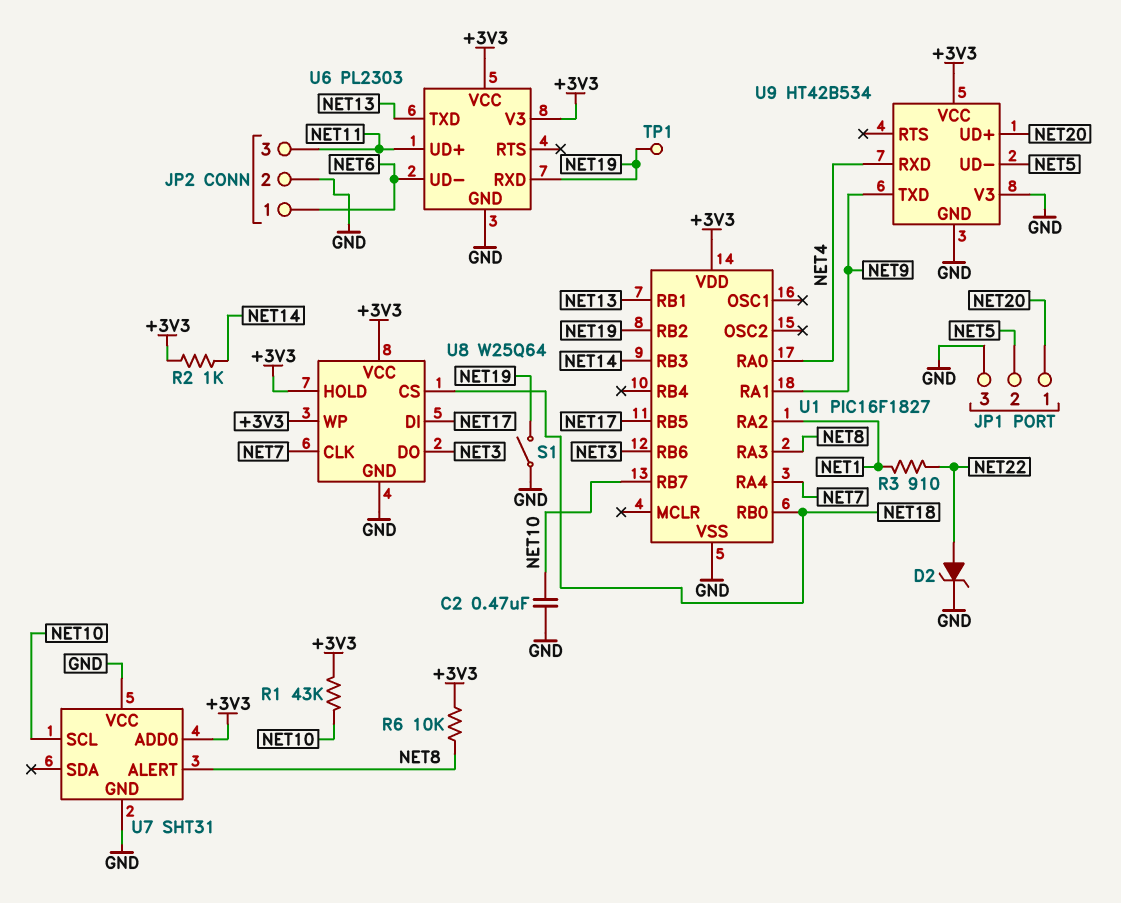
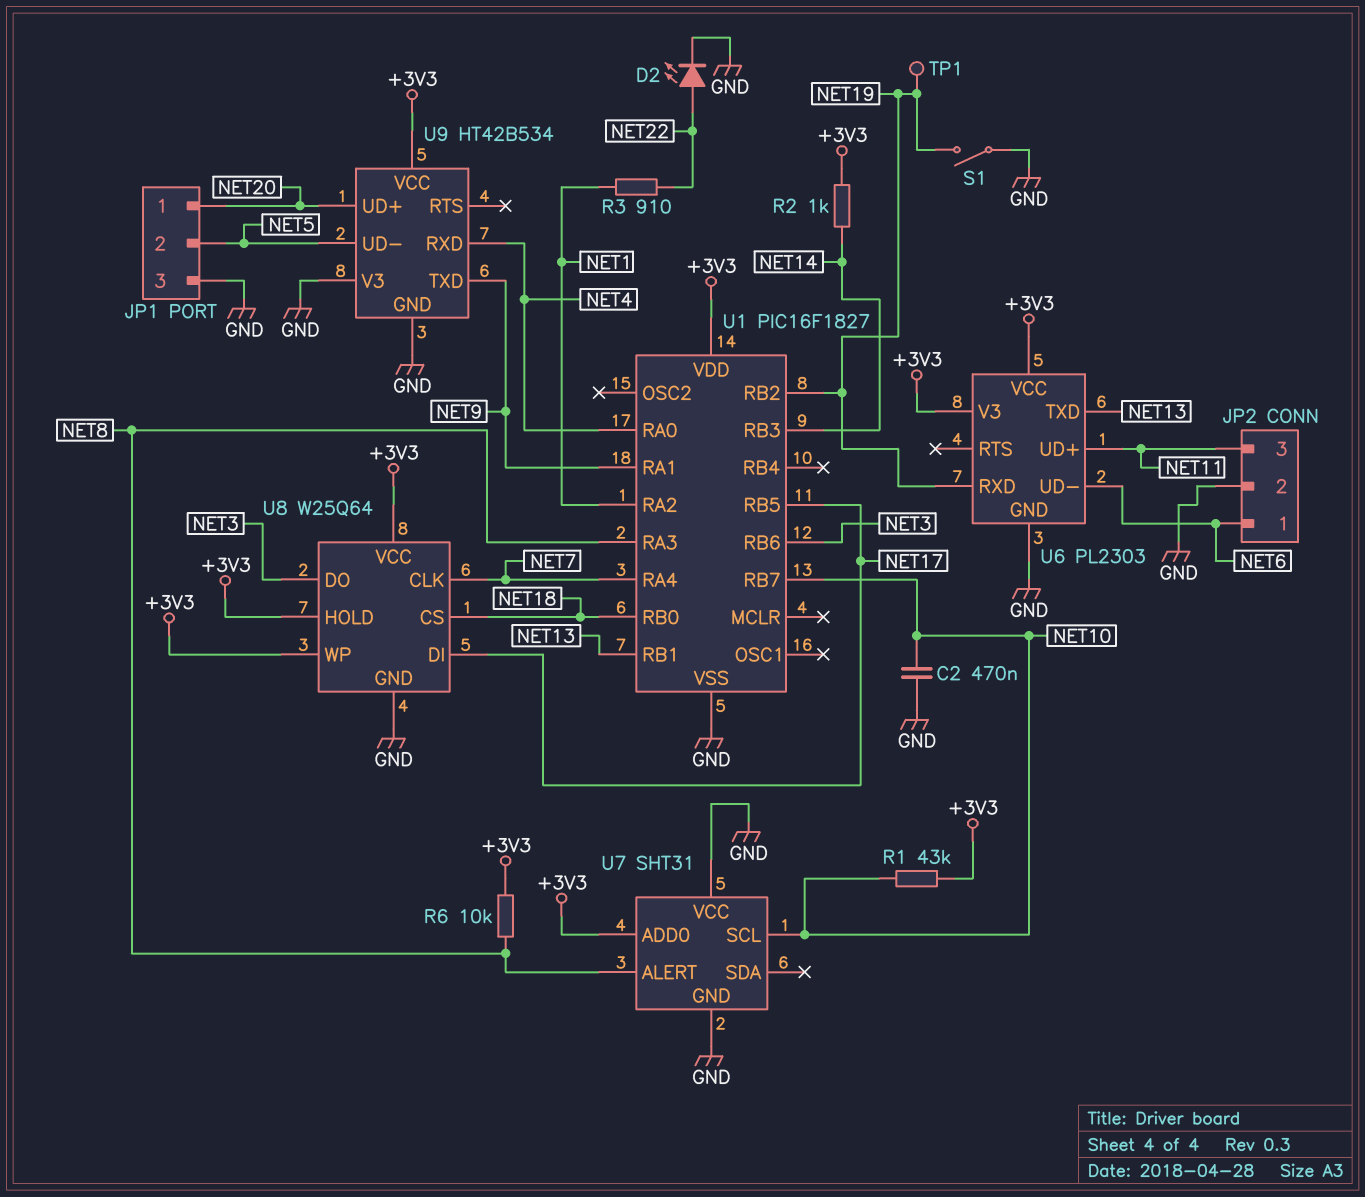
D2: zener (A NET22, K GND) -> LED (A NET22, K GND)

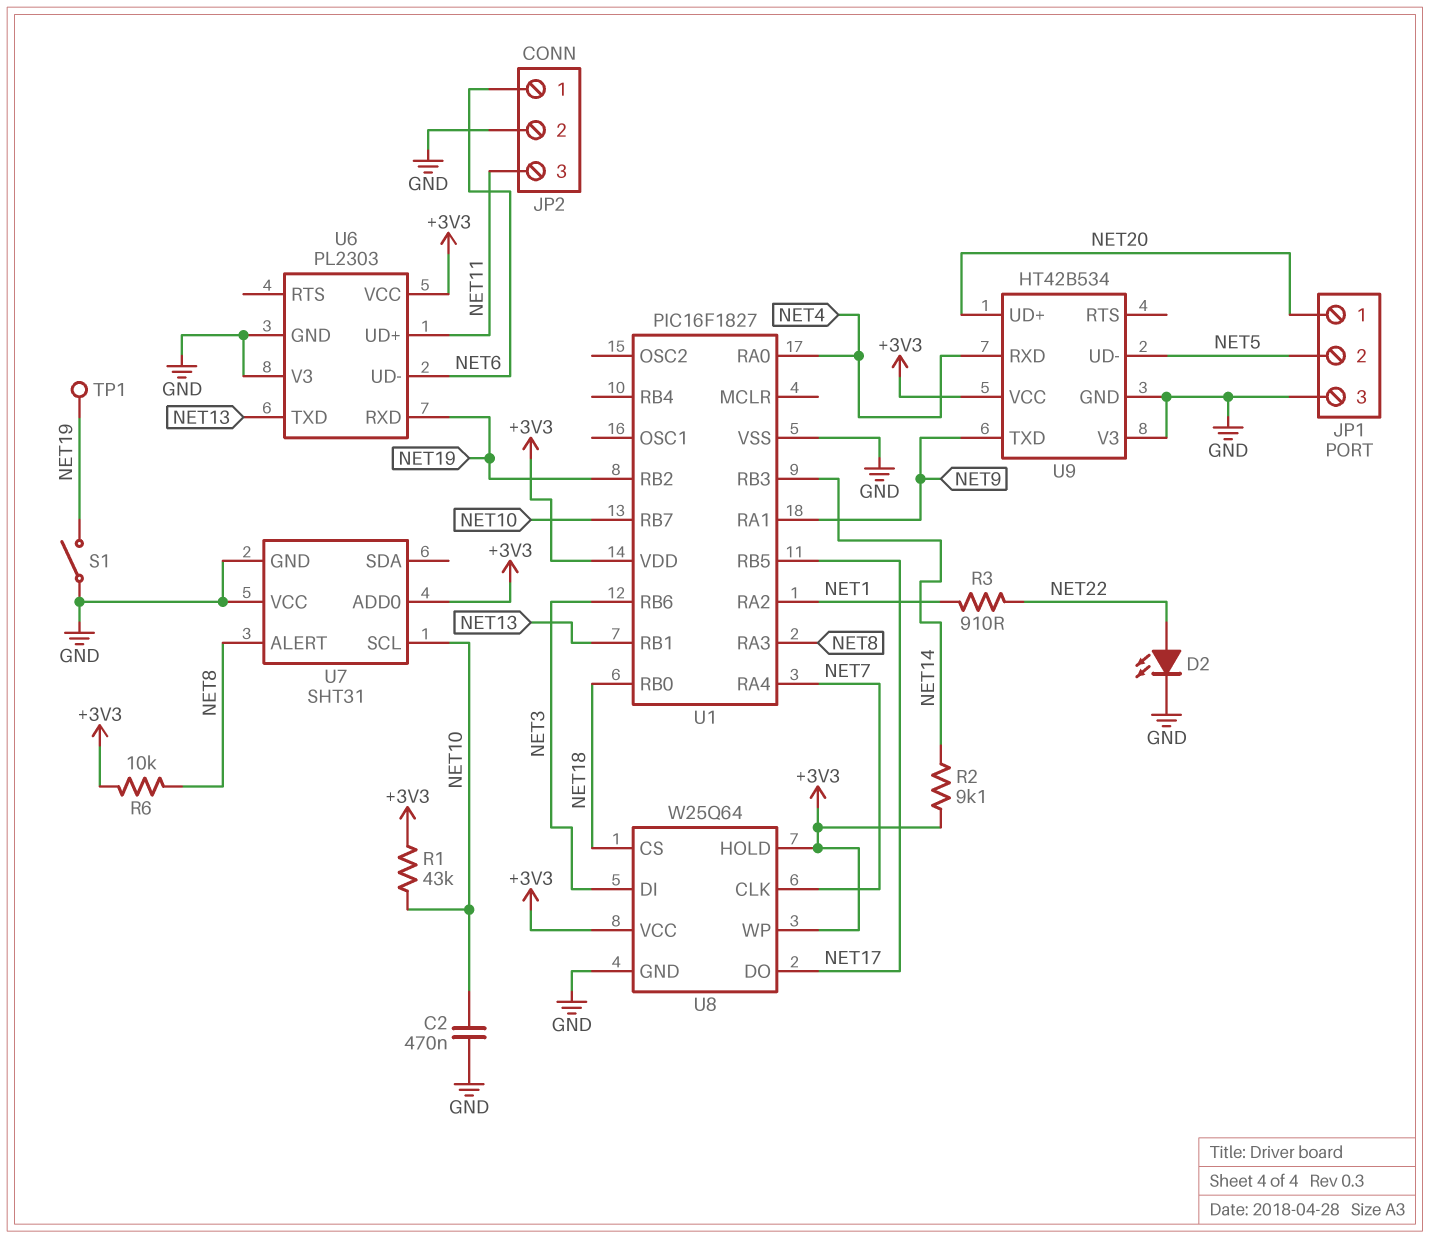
R2: 1k (+3V3, NET14) -> 9.1k (+3V3, NET14)
U6 pin V3: +3V3 -> GND
U8 pin DI: NET17 -> NET3
U8 pin DO: NET3 -> NET17

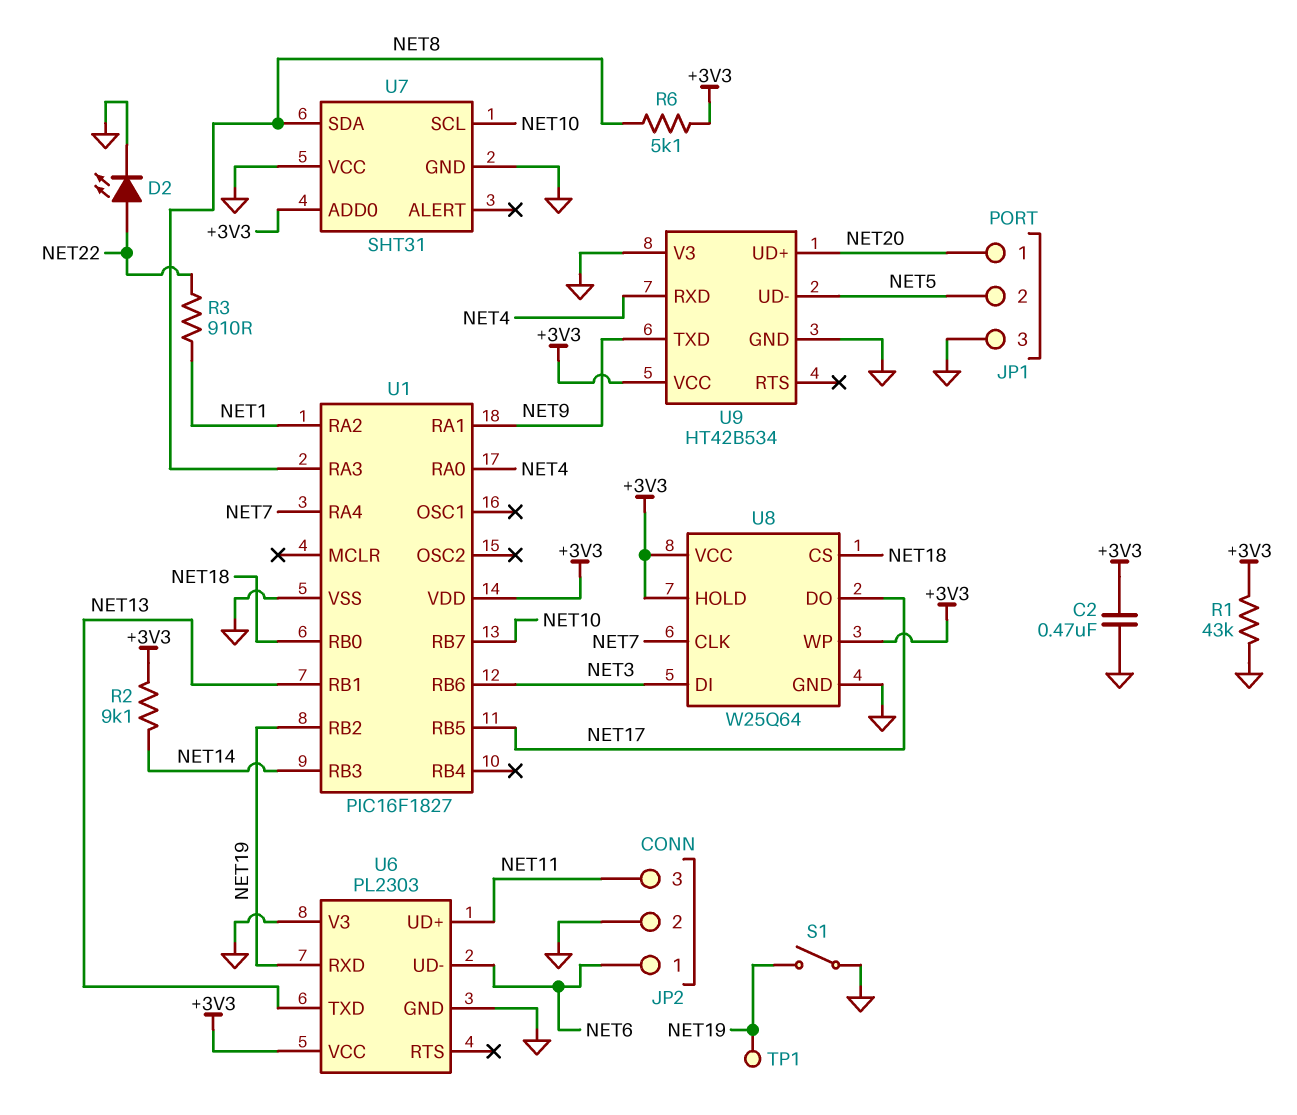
C2: 470nF (GND, NET10) -> 470nF (+3V3, GND)
R1: 43k (+3V3, NET10) -> 43k (+3V3, GND)
R6: 10k (+3V3, NET8) -> 5.1k (+3V3, NET8)
U7 pin ALERT: NET8 -> none
U7 pin SDA: none -> NET8

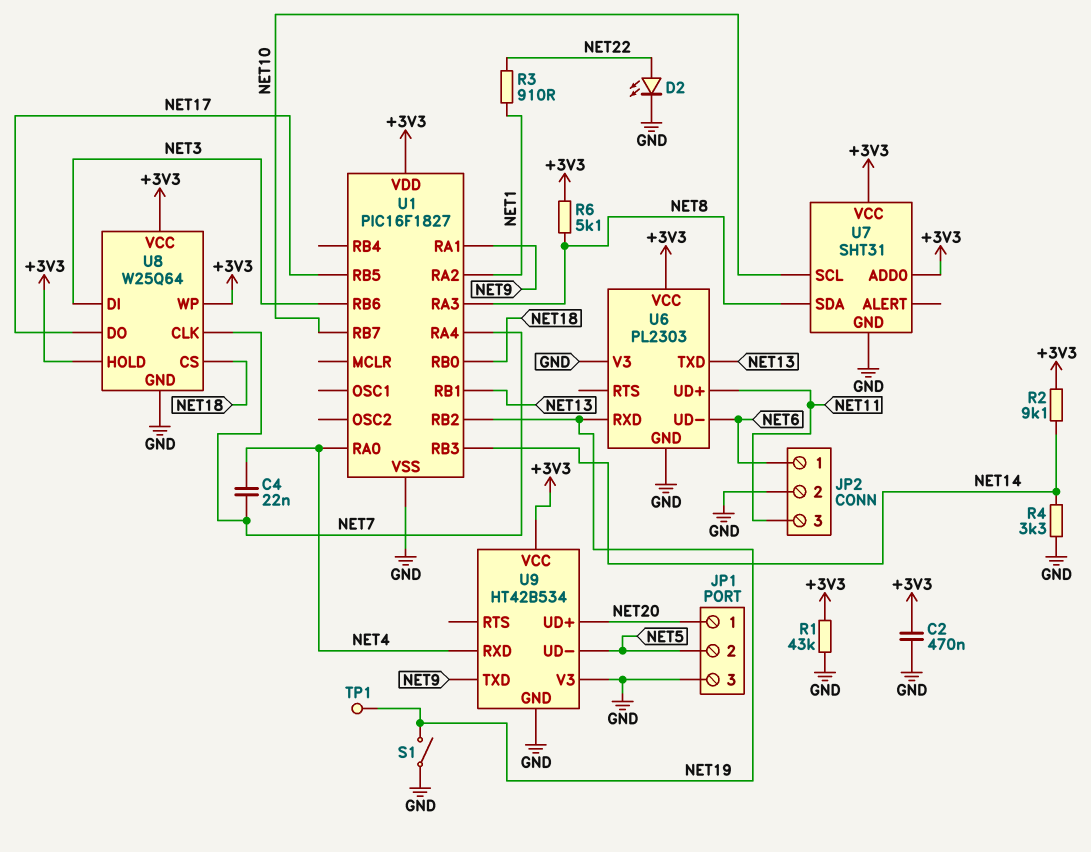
C4: none -> 22nF (NET4, NET7)
R4: none -> 3.3k (GND, NET14)
U7 pin VCC: GND -> +3V3

